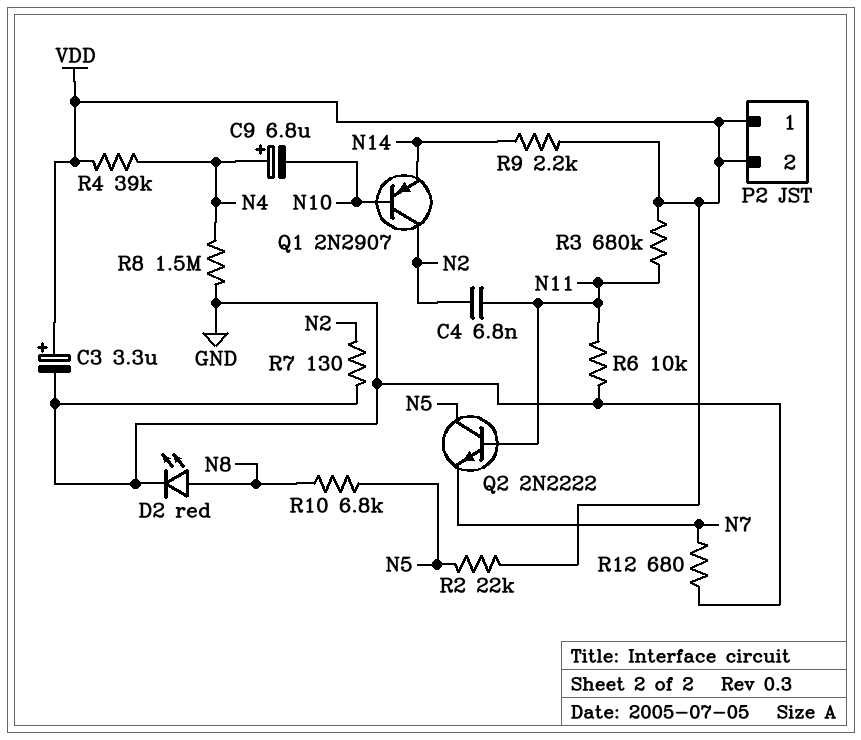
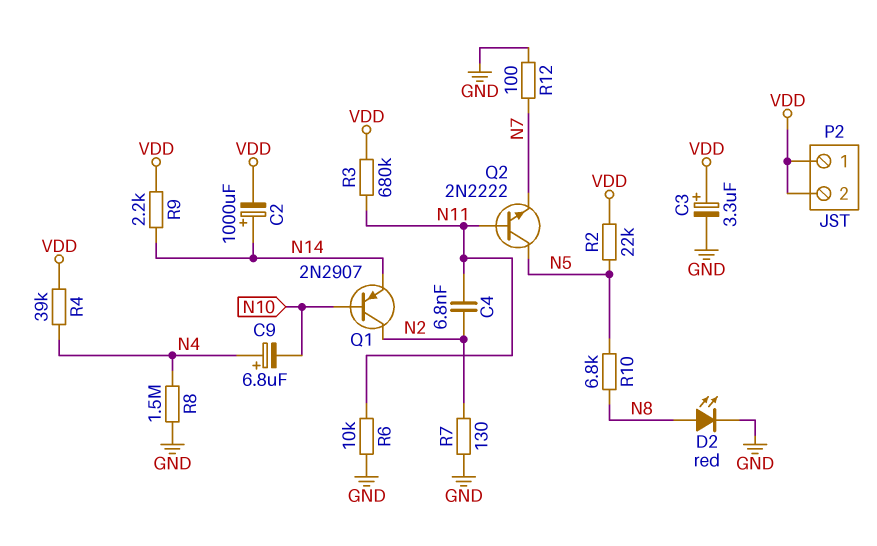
C2: none -> 1000uF (plus N14, minus VDD)
R12: 680 (GND, N7) -> 100 (GND, N7)

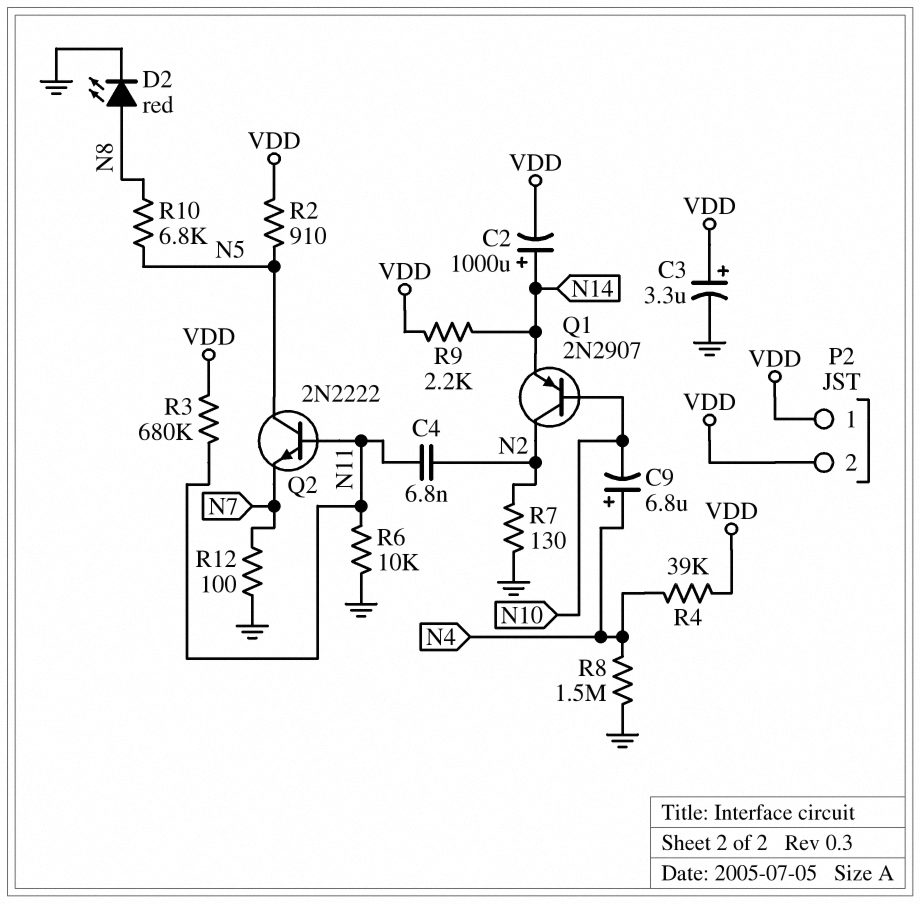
R2: 22k (N5, VDD) -> 910 (N5, VDD)

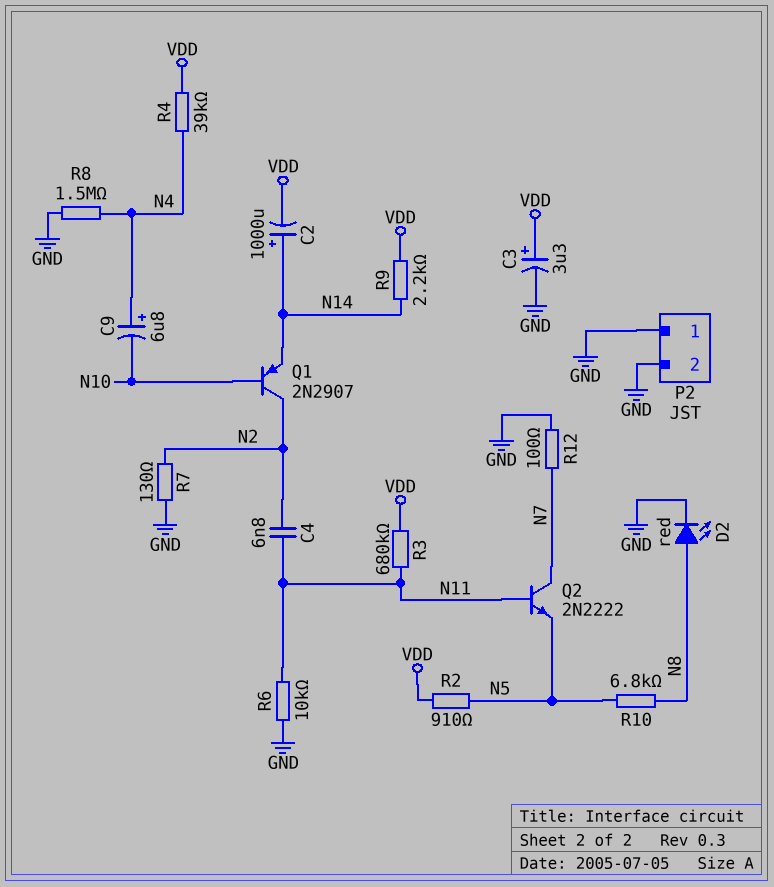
P2 pin 1: VDD -> GND
P2 pin 2: VDD -> GND
Q2: NPN 2N2222 (B N11, C N5, E N7) -> NPN 2N2222 (B N11, C N7, E N5)

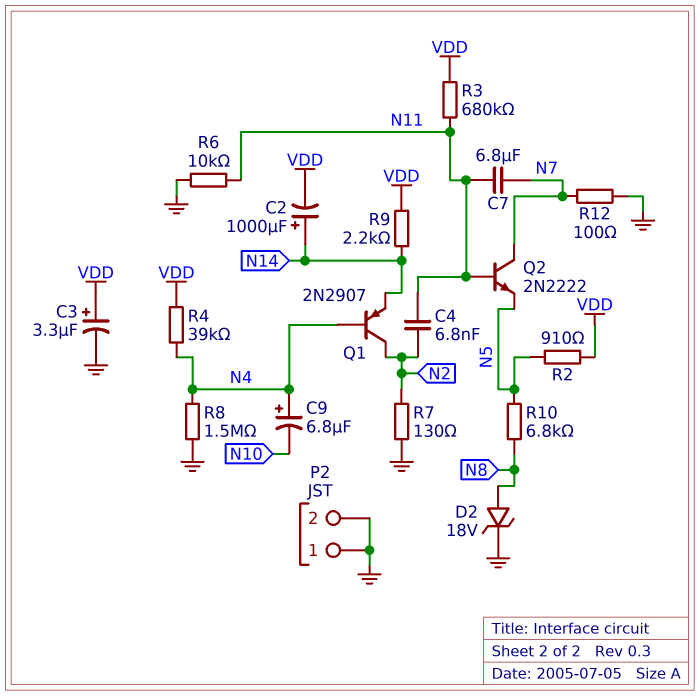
C7: none -> 6.8uF (N7, N11)
D2: LED red (A N8, K GND) -> zener 18V (A N8, K GND)
Q1: PNP 2N2907 (B N10, C N2, E N14) -> PNP 2N2907 (B N4, C N2, E N14)

